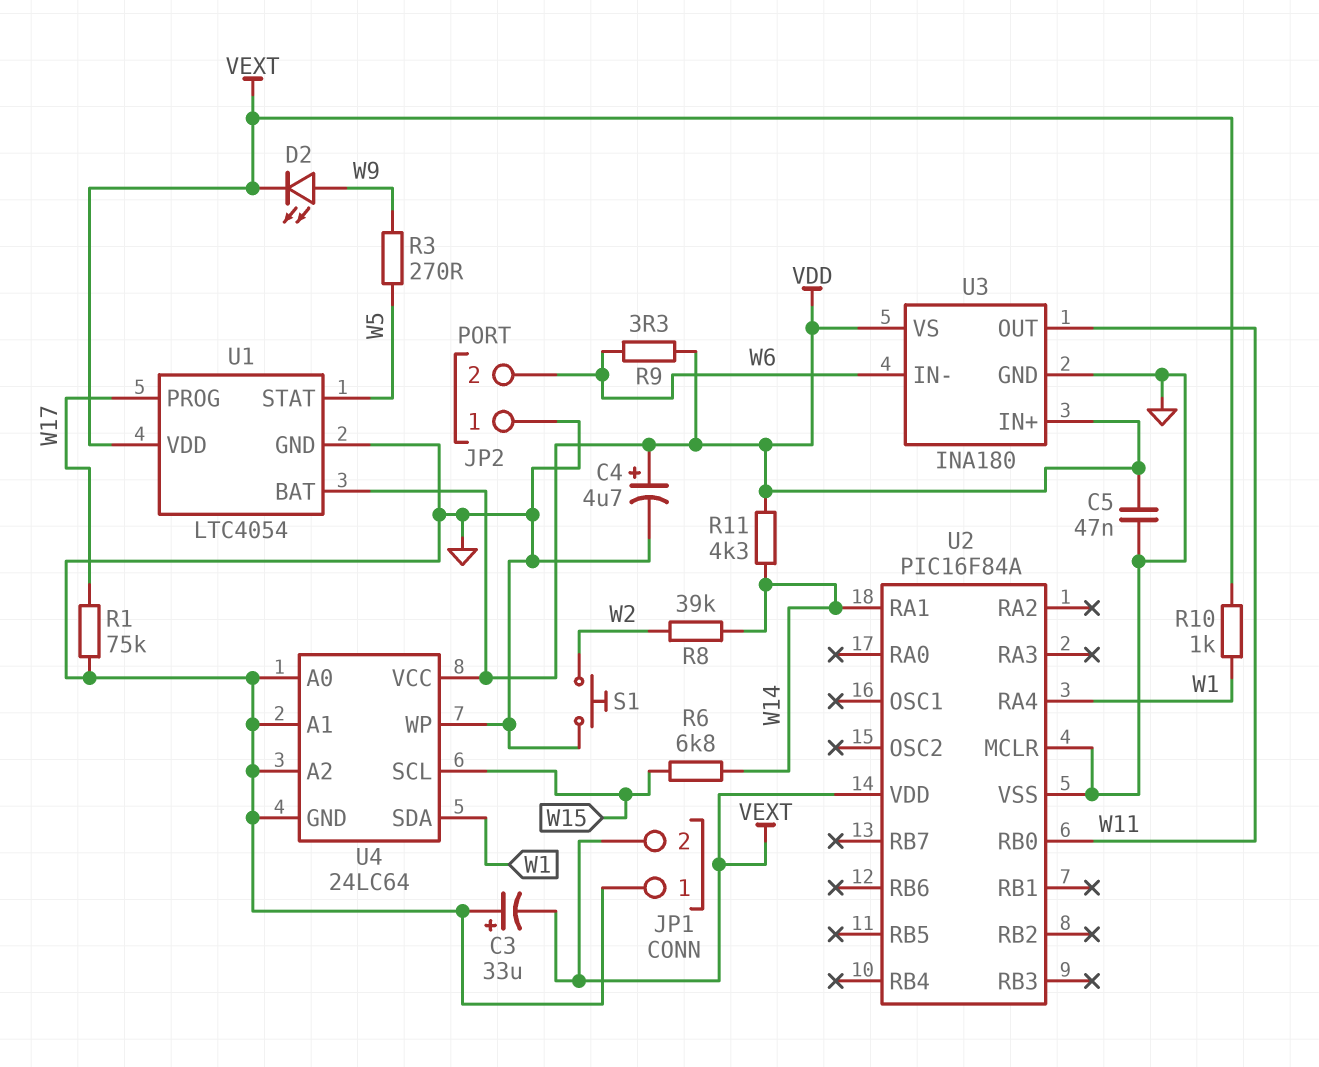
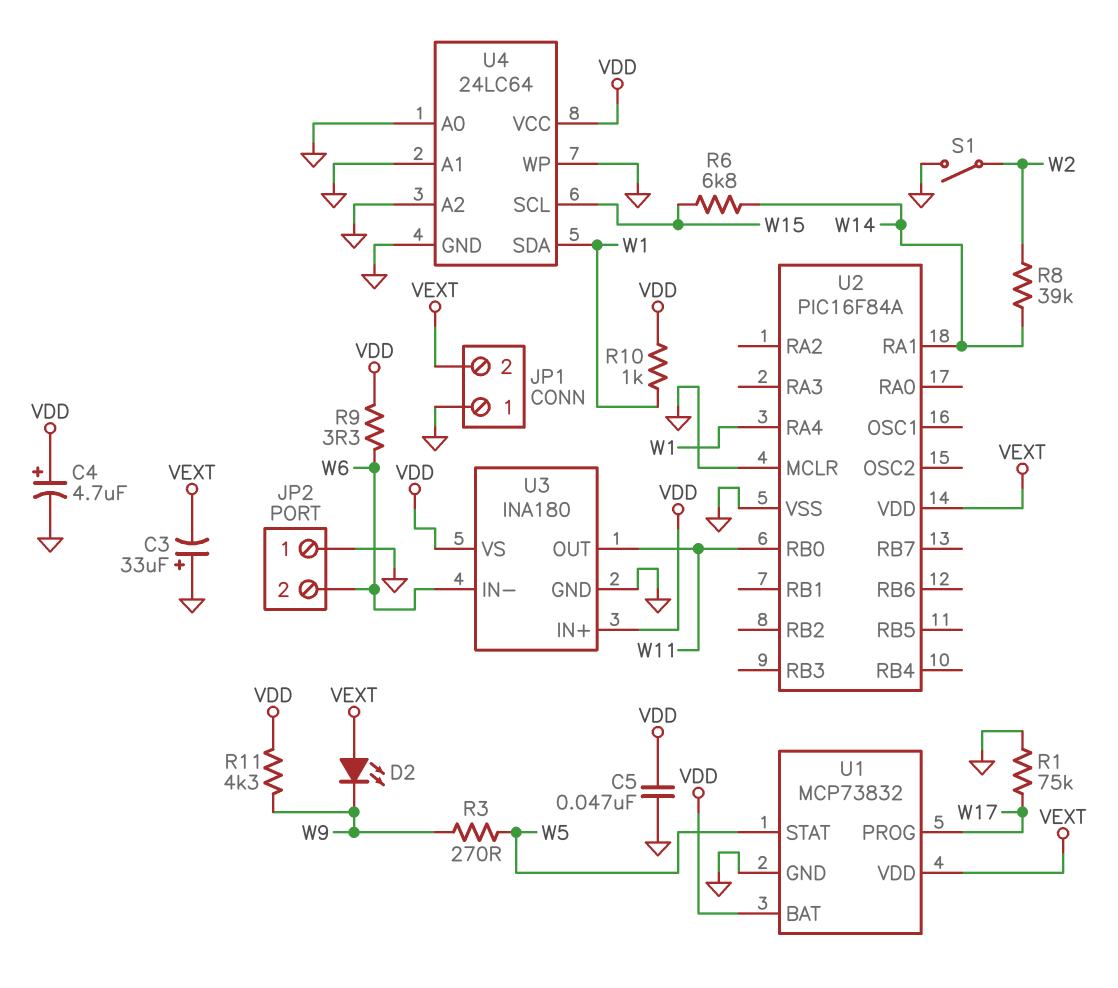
D2: LED (A W9, K VEXT) -> LED (A VEXT, K W9)
R10: 1k (VEXT, W1) -> 1k (VDD, W1)
R11: 4.3k (VDD, W14) -> 4.3k (VDD, W9)
S1: button (GND, W2) -> switch (GND, W2)
U1: LTC4054 -> MCP73832

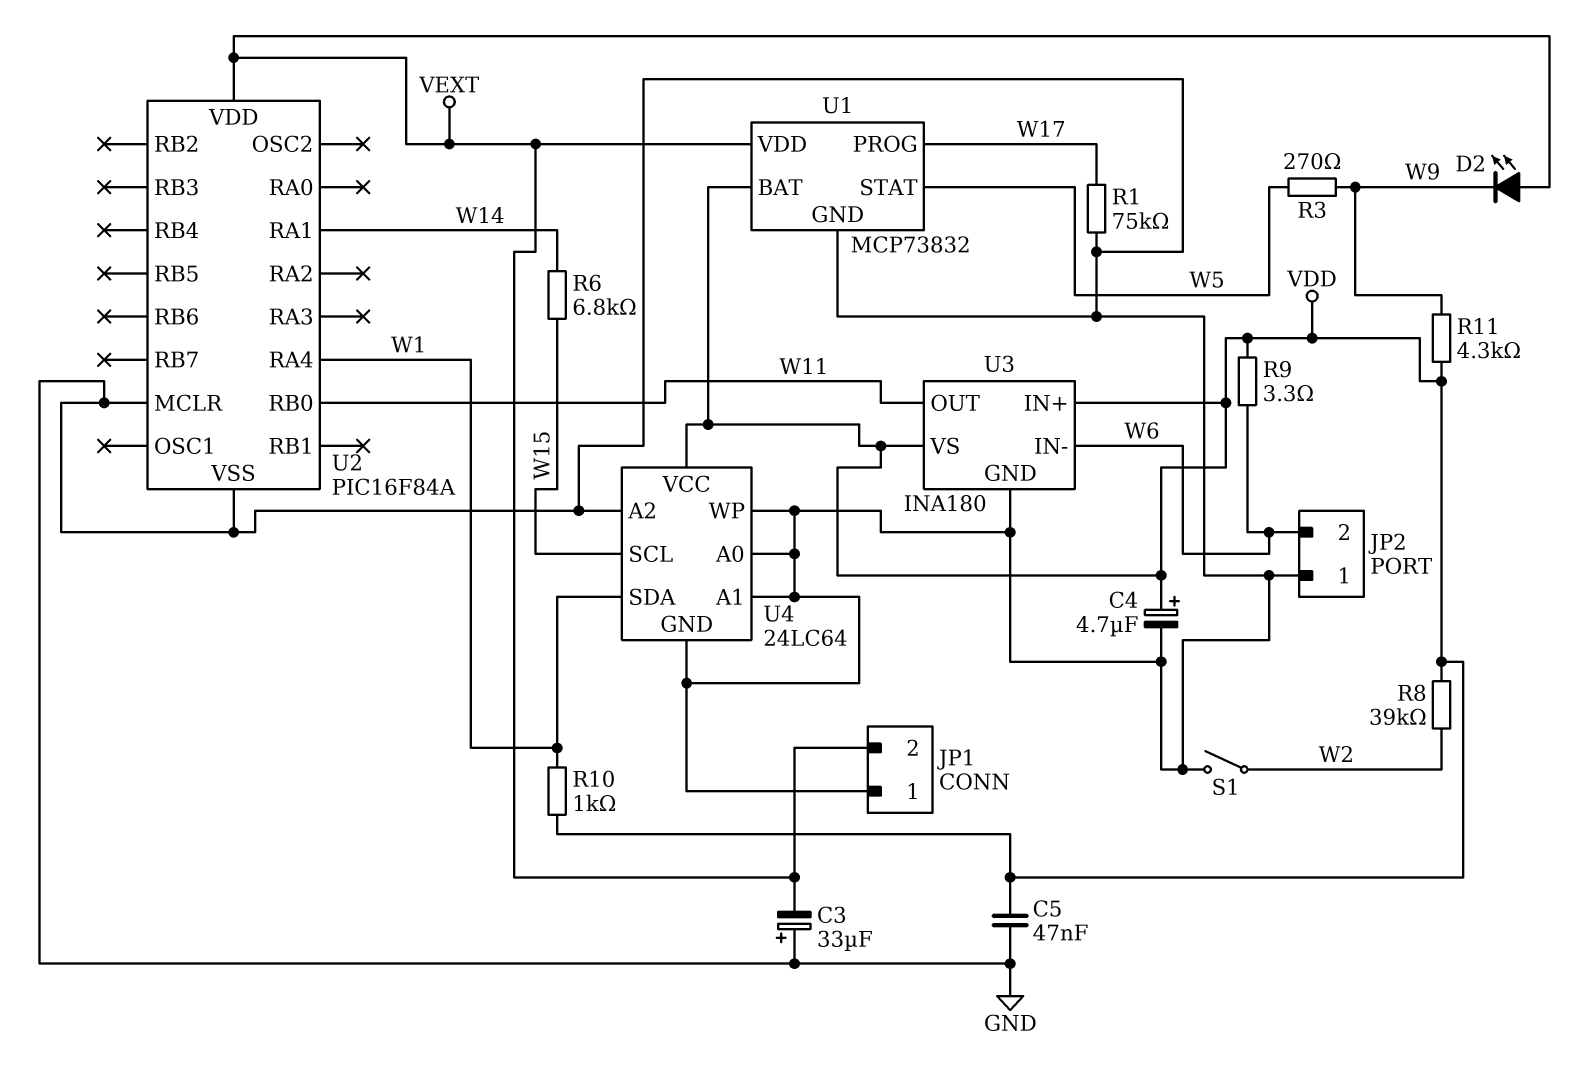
R8: 39k (W2, W14) -> 39k (VDD, W2)

